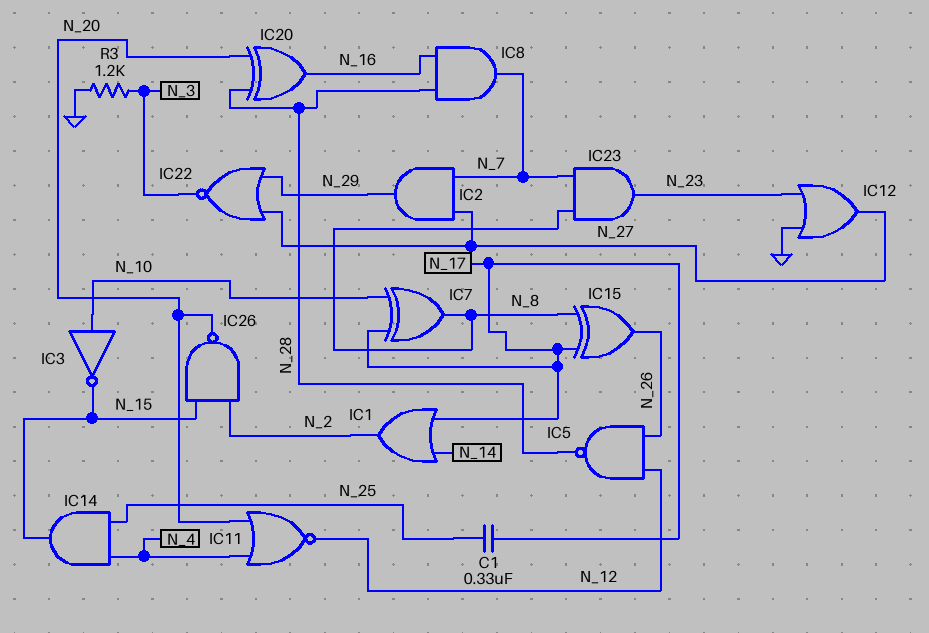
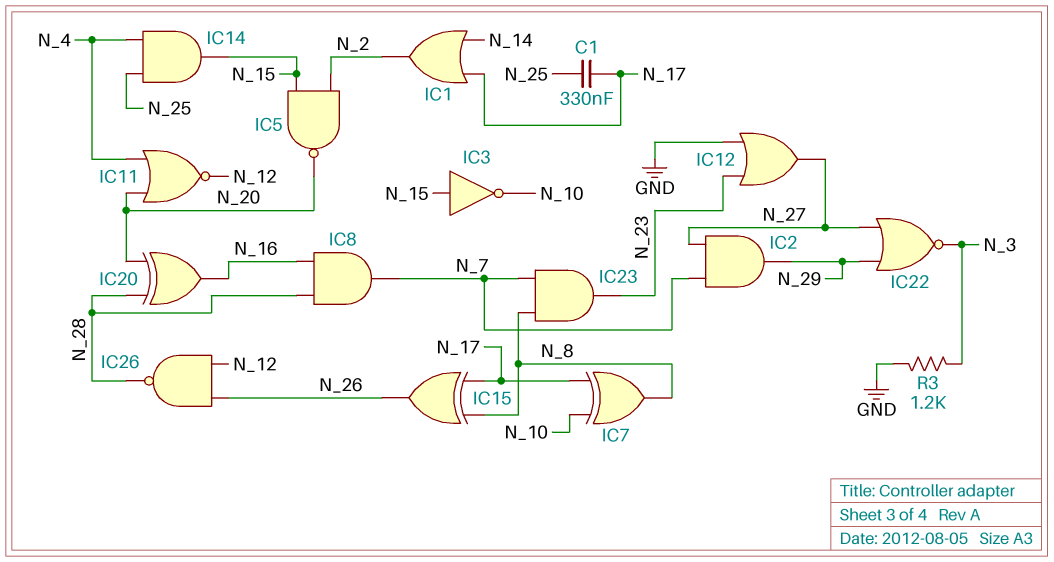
IC3: NOT (in N_10, out N_15) -> NOT (in N_15, out N_10)
IC5: NAND (in N_12, in N_26, out N_28) -> NAND (in N_2, in N_15, out N_20)
IC26: NAND (in N_2, in N_15, out N_20) -> NAND (in N_12, in N_26, out N_28)

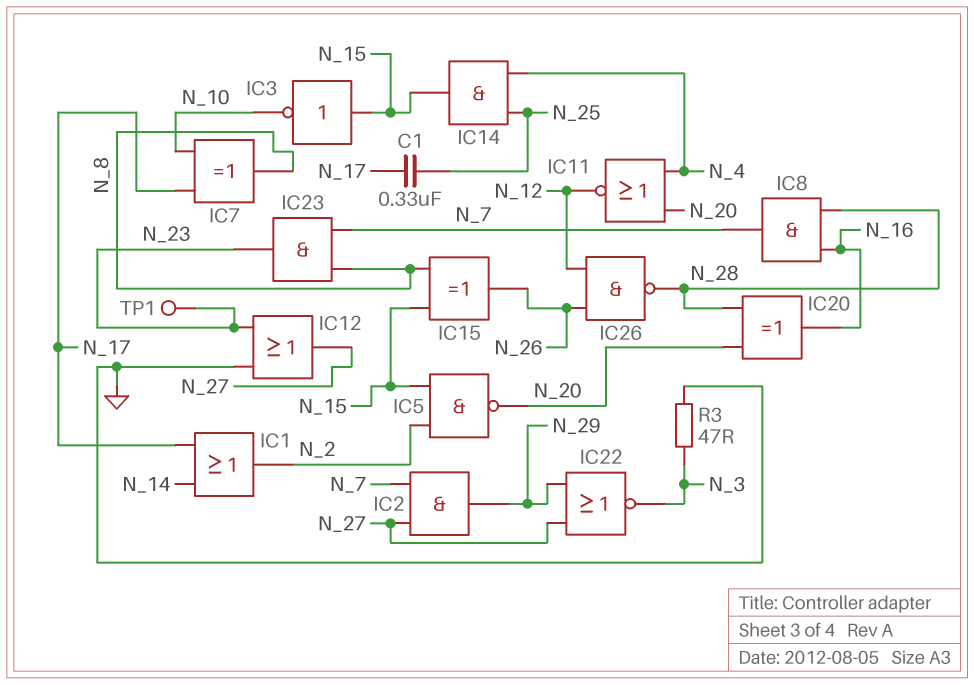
IC15: XOR (in N_8, in N_17, out N_26) -> XOR (in N_8, in N_15, out N_26)
R3: 1.2k (GND, N_3) -> 47 (GND, N_3)
TP1: none -> test point (N_23)

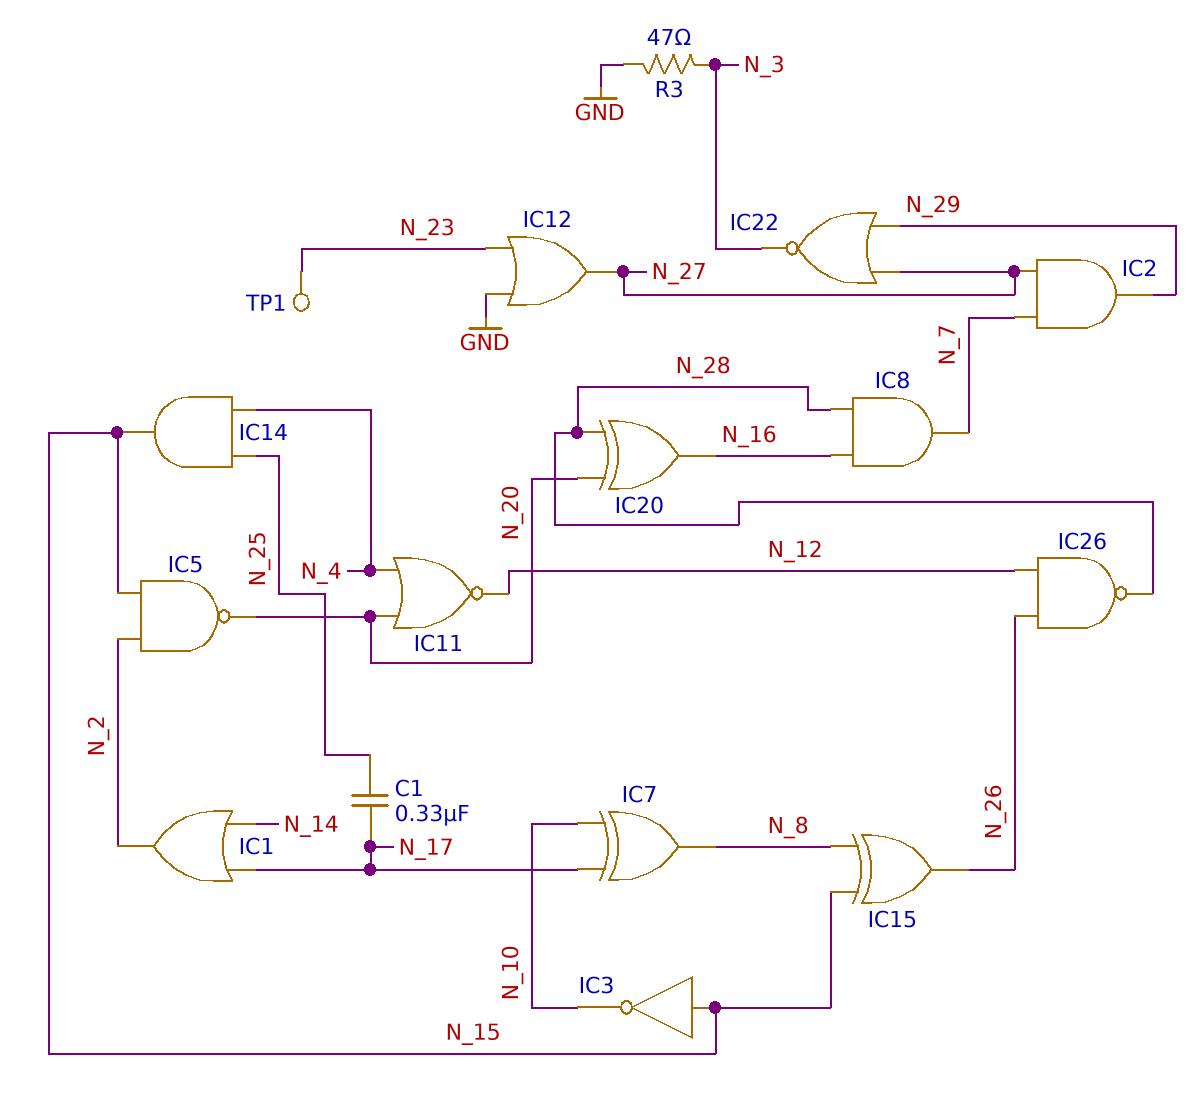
IC23: AND (in N_7, in N_8, out N_23) -> none

